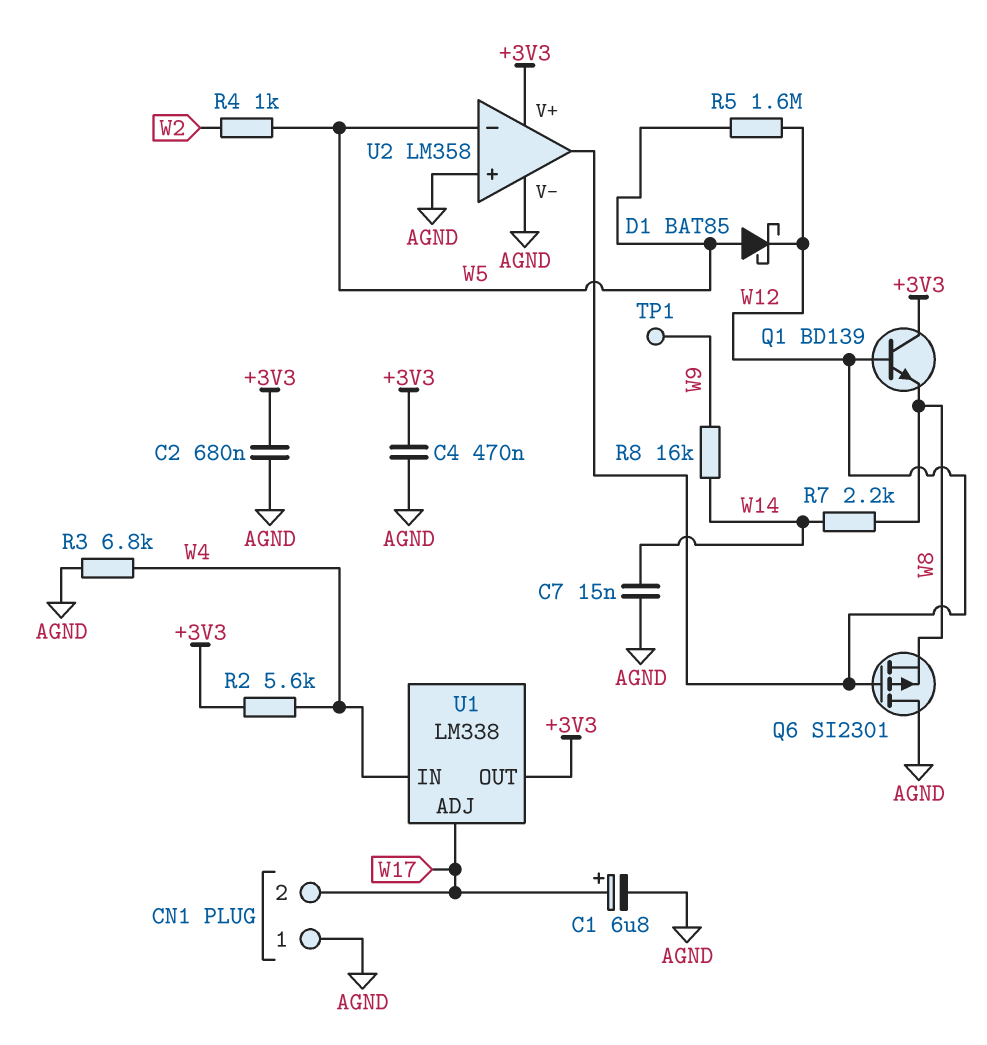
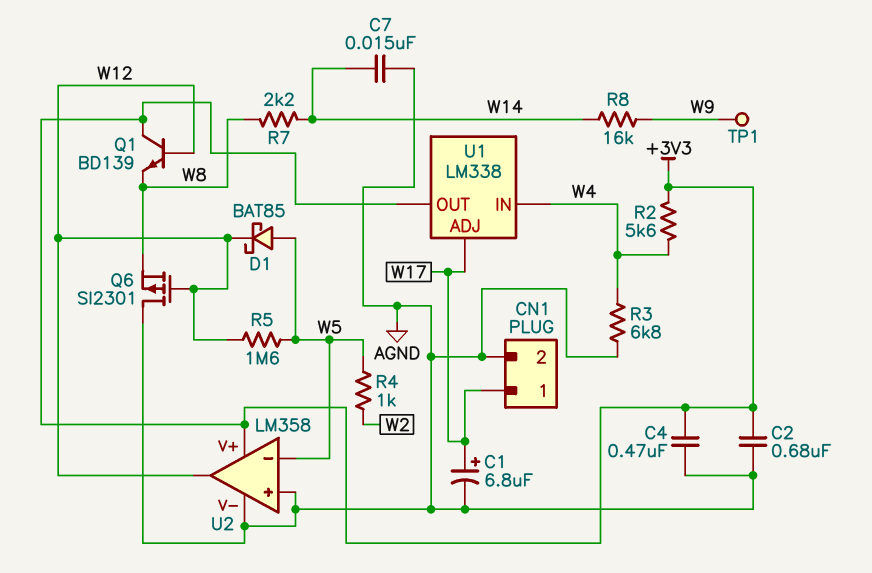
CN1 pin 1: AGND -> W17
CN1 pin 2: W17 -> AGND

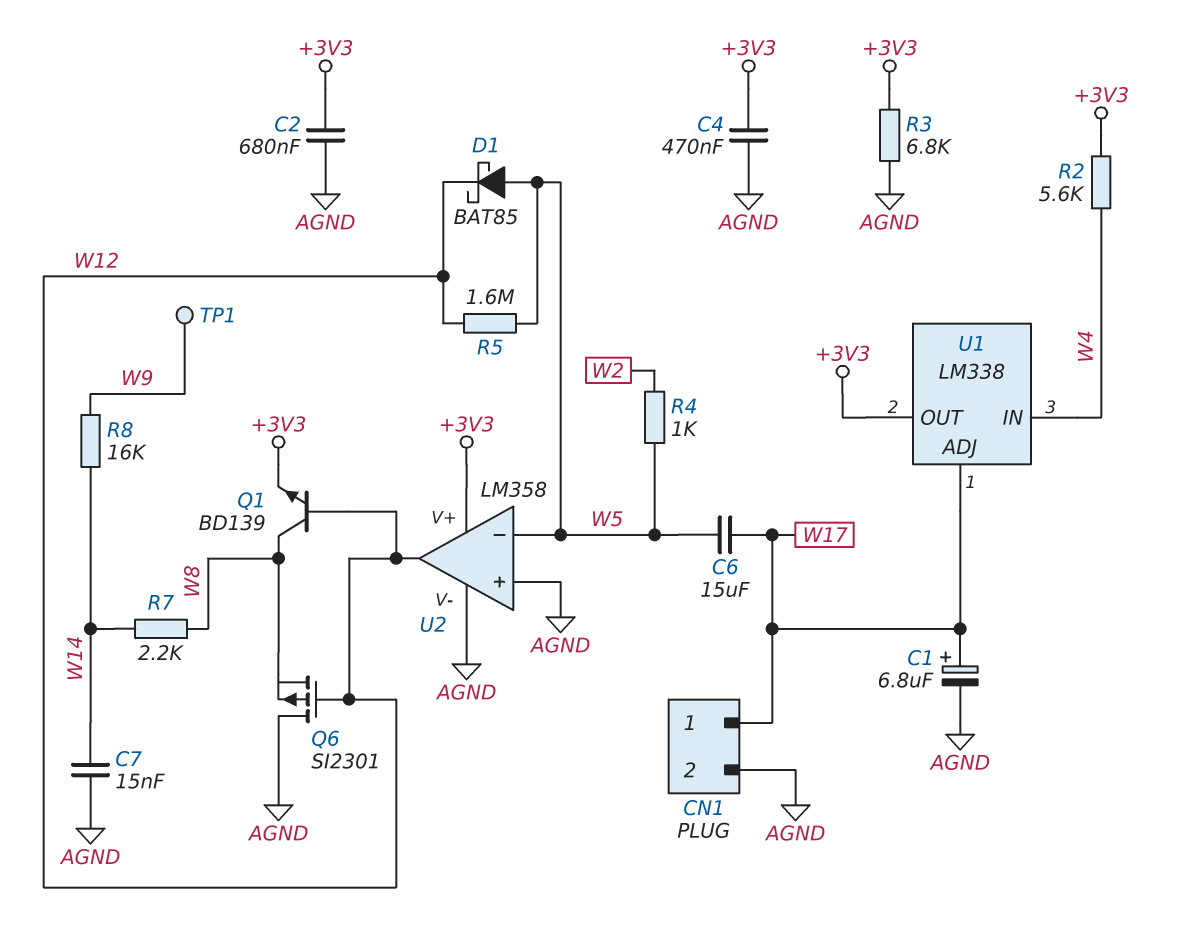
C6: none -> 15uF (W5, W17)
Q1: NPN BD139 (B W12, C +3V3, E W8) -> NPN BD139 (B W12, C W8, E +3V3)
R3: 6.8k (AGND, W4) -> 6.8k (+3V3, AGND)

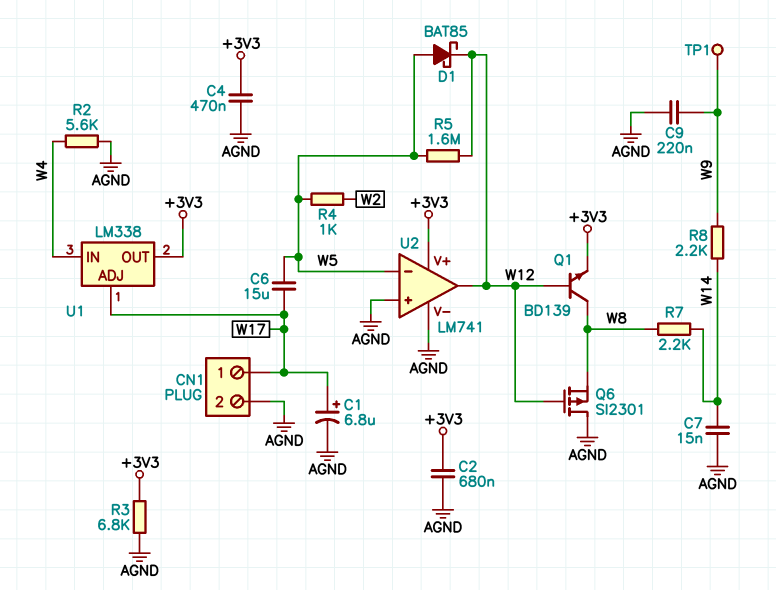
C9: none -> 220nF (AGND, W9)
R2: 5.6k (+3V3, W4) -> 5.6k (AGND, W4)
R8: 16k (W9, W14) -> 2.2k (W9, W14)
U2: LM358 -> LM741

